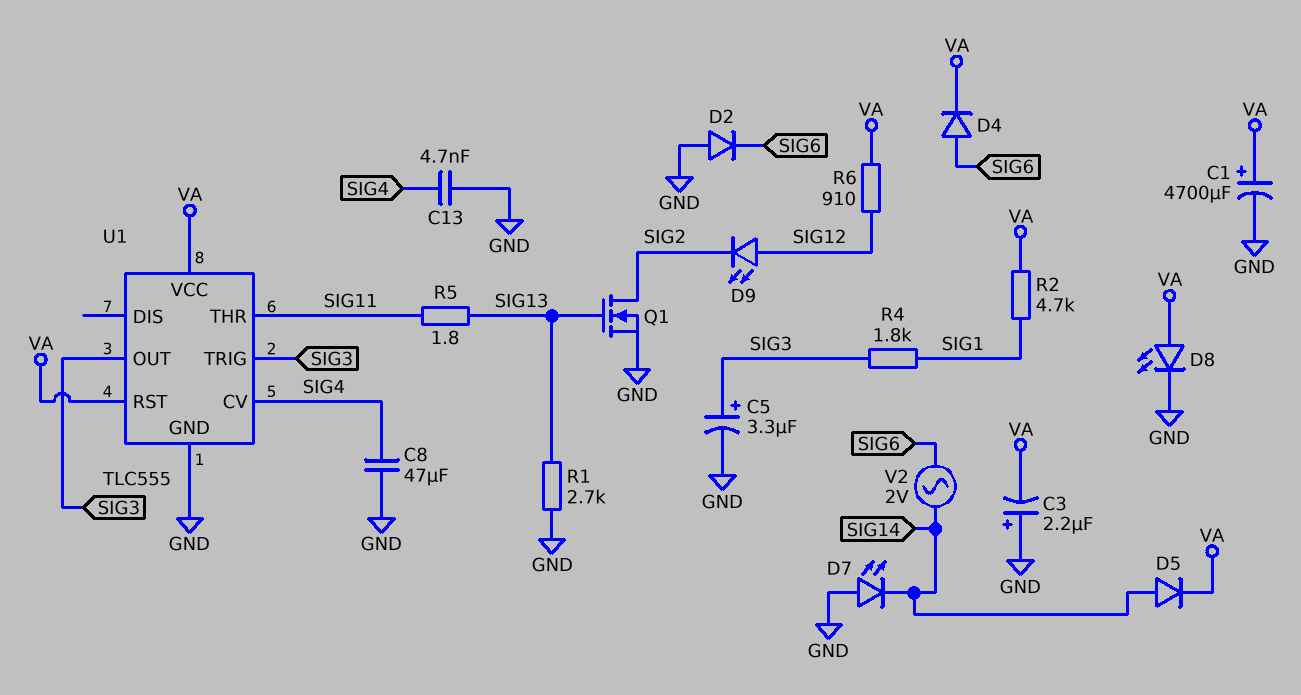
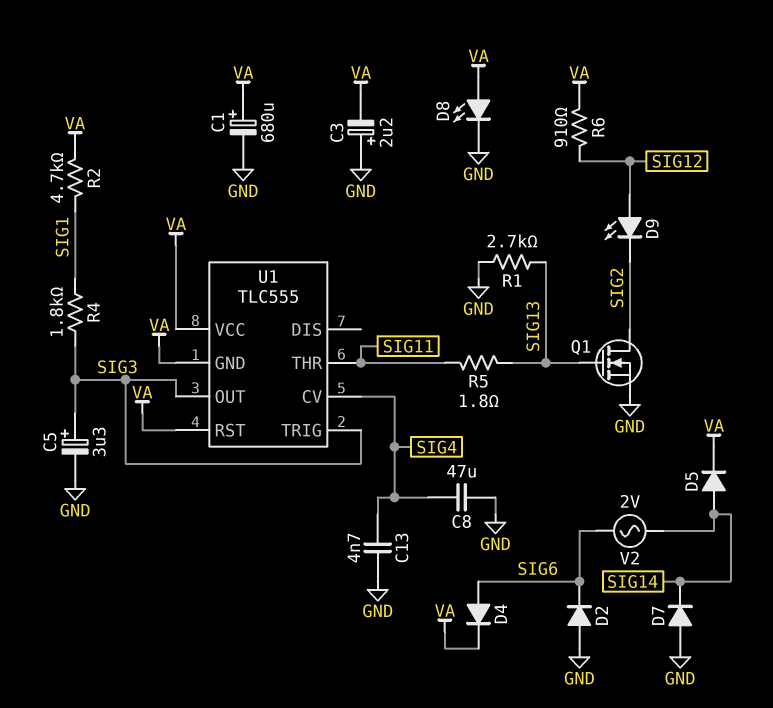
C1: 4700uF (plus VA, minus GND) -> 680uF (plus VA, minus GND)
D7: LED (A GND, K SIG14) -> diode (A GND, K SIG14)
U1 pin GND: GND -> VA

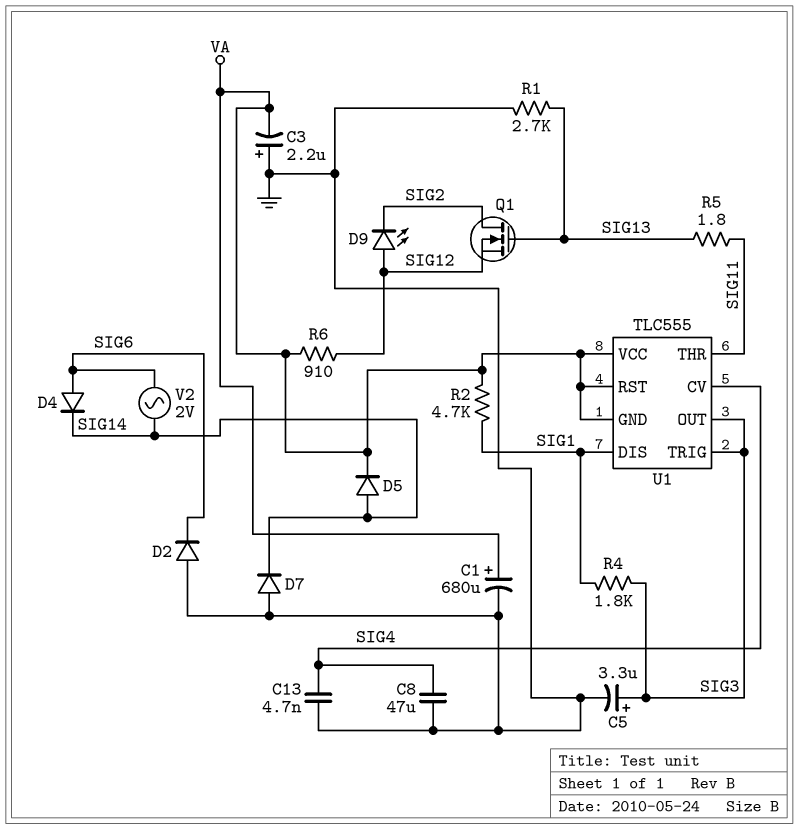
D4: diode (A SIG6, K VA) -> diode (A SIG6, K SIG14)
D8: LED (A VA, K GND) -> none
Q1: NMOS (G SIG13, D SIG2, S GND) -> NMOS (G SIG13, D SIG2, S SIG12)
U1 pin DIS: none -> SIG1

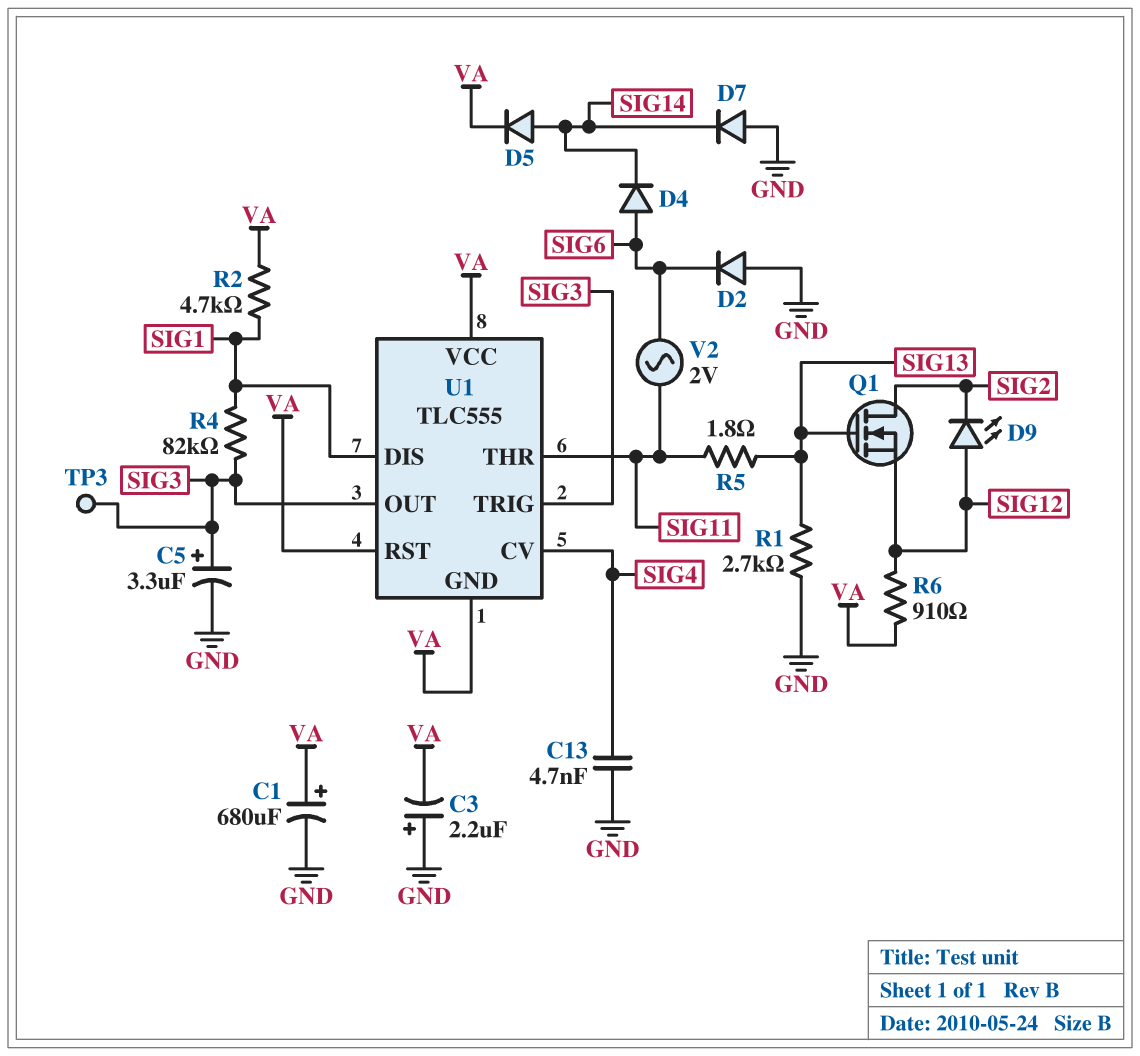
C8: 47uF (GND, SIG4) -> none
R4: 1.8k (SIG1, SIG3) -> 82k (SIG1, SIG3)
TP3: none -> test point (SIG3)
V2: AC 2V (SIG6, SIG14) -> AC 2V (SIG6, SIG11)

